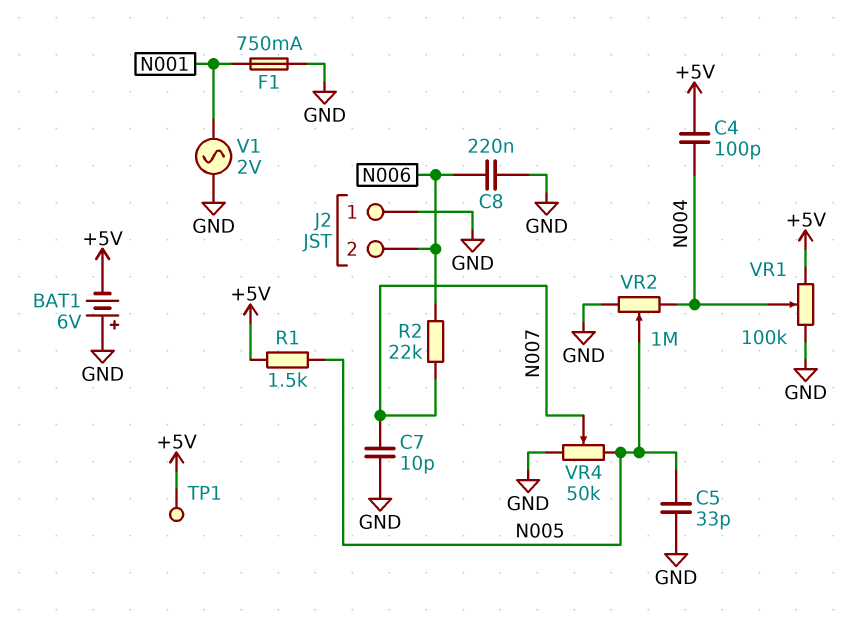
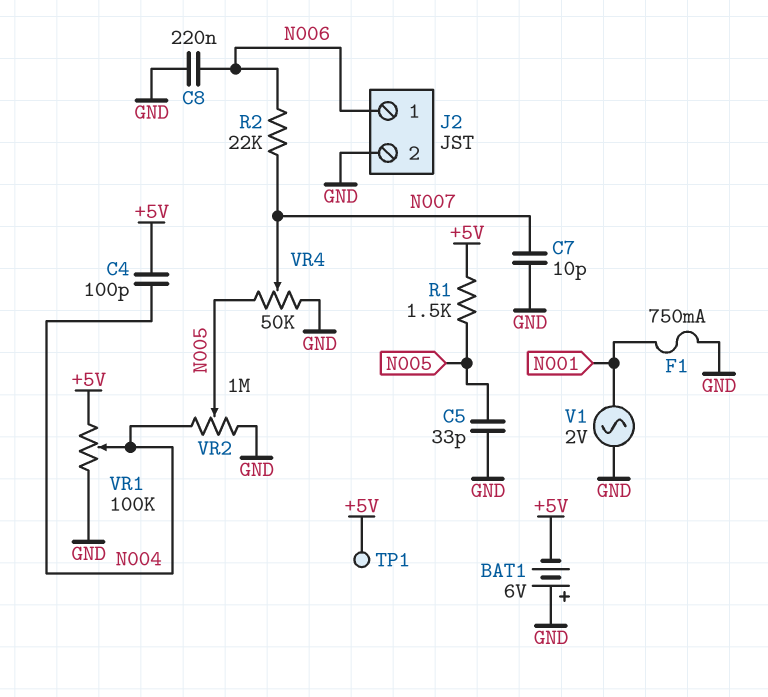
J2 pin 1: GND -> N006
J2 pin 2: N006 -> GND

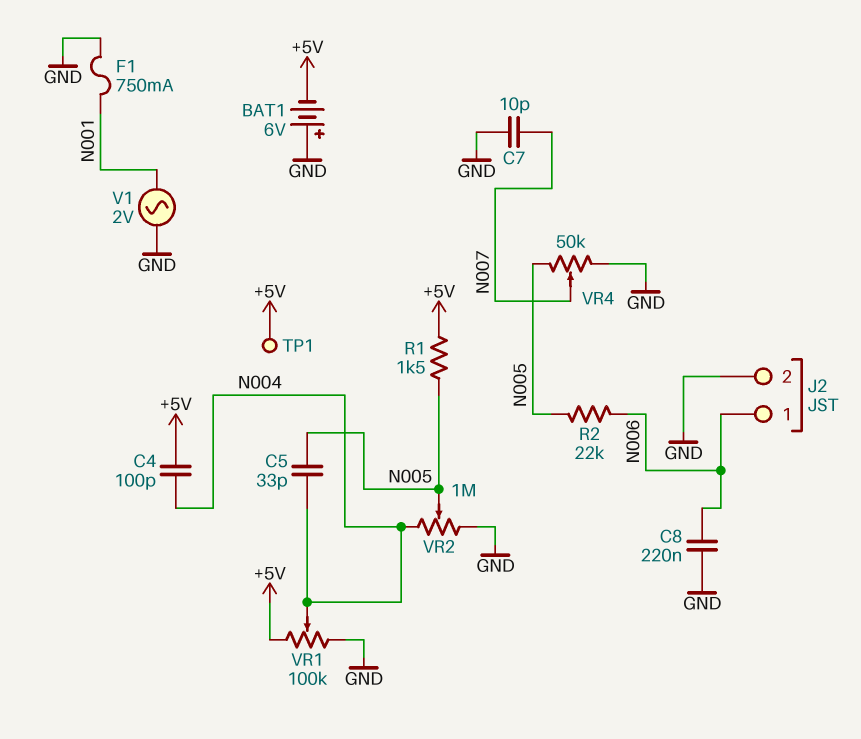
C5: 33pF (GND, N005) -> 33pF (N004, N005)
R2: 22k (N006, N007) -> 22k (N005, N006)

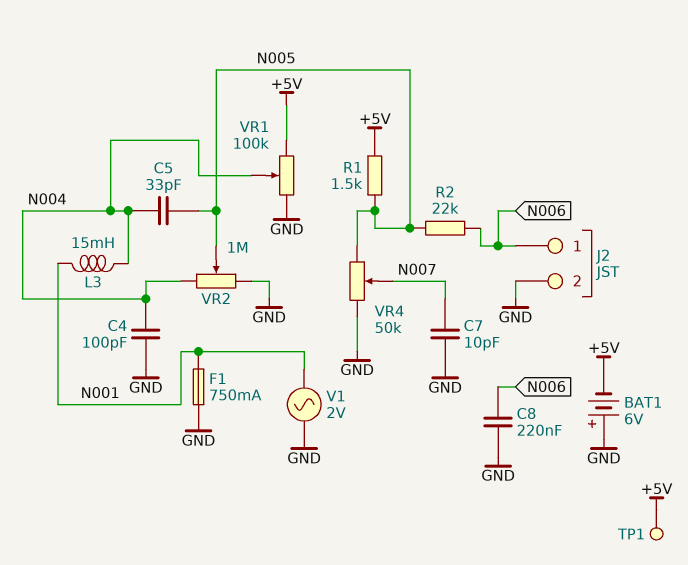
C4: 100pF (+5V, N004) -> 100pF (GND, N004)
L3: none -> 15mH (N001, N004)

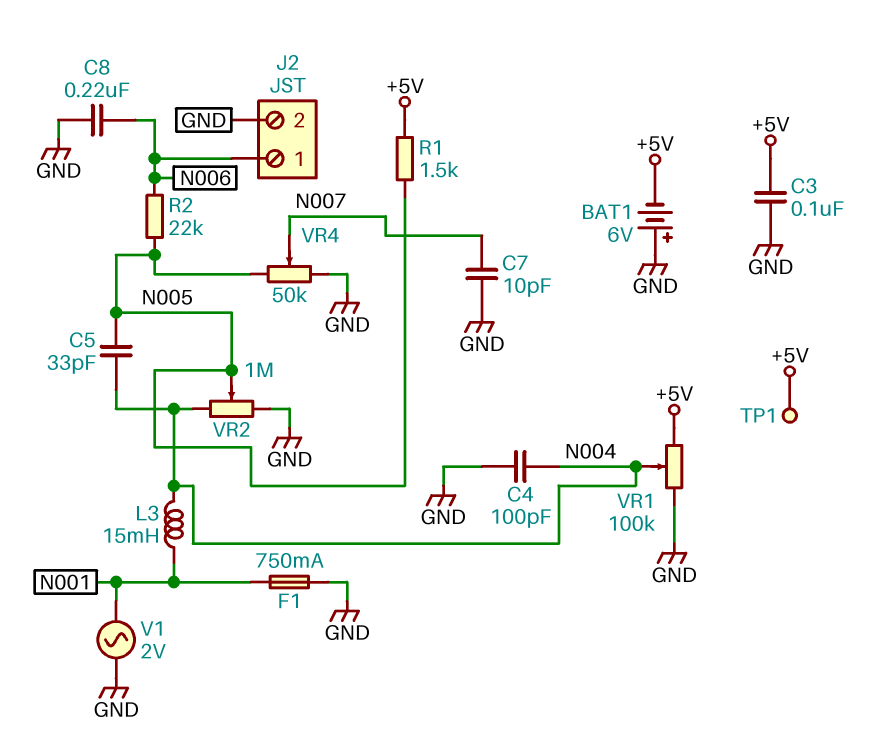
C3: none -> 100nF (+5V, GND)

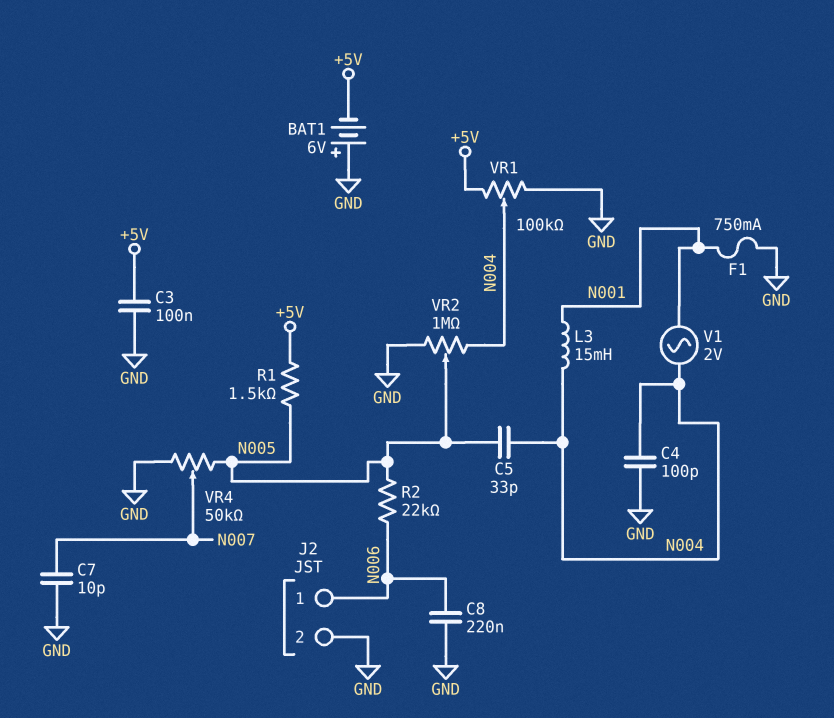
TP1: test point (+5V) -> none
V1: AC 2V (GND, N001) -> AC 2V (N001, N004)

